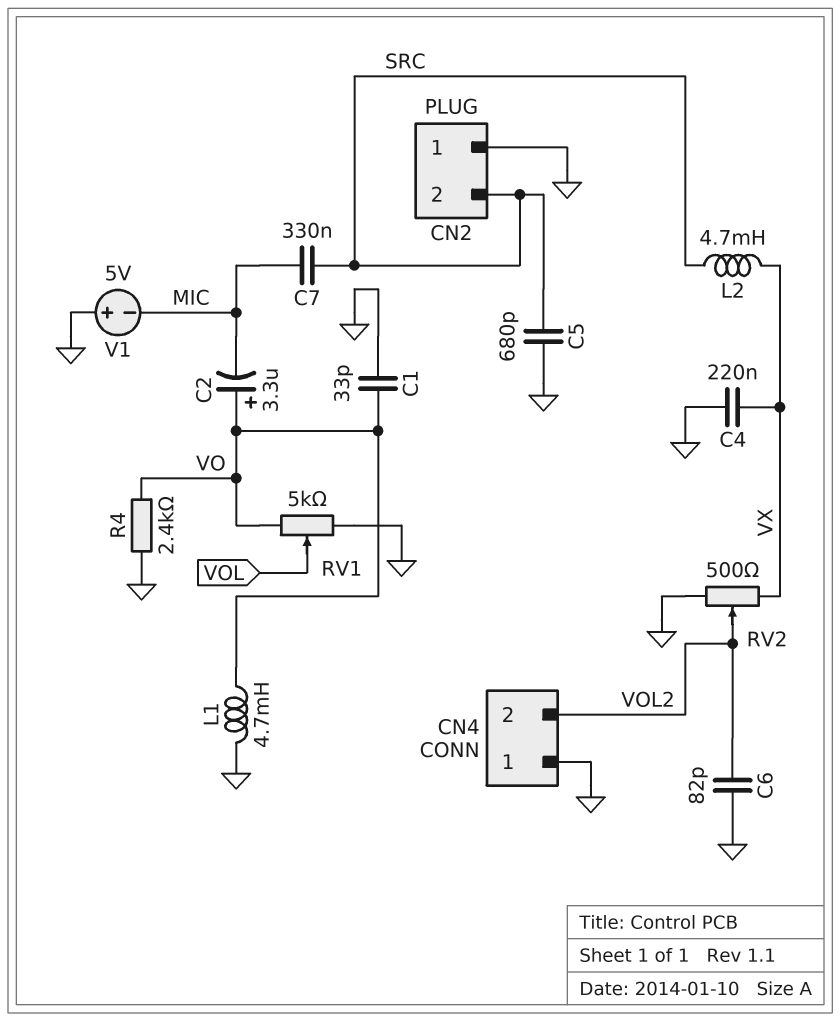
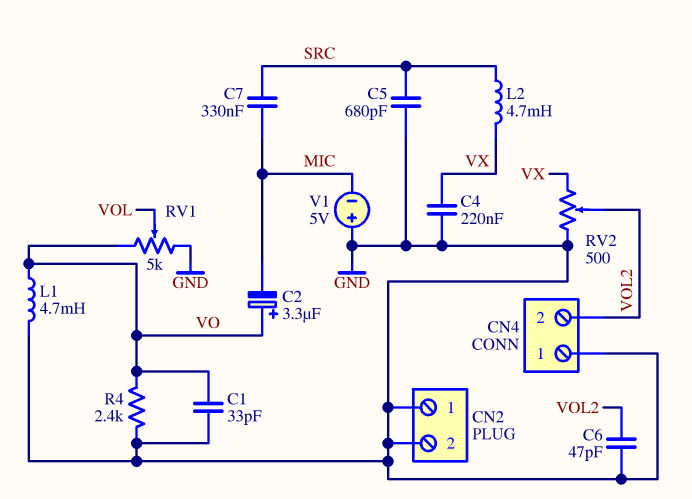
C6: 82pF (GND, VOL2) -> 47pF (GND, VOL2)
CN2 pin 2: SRC -> GND

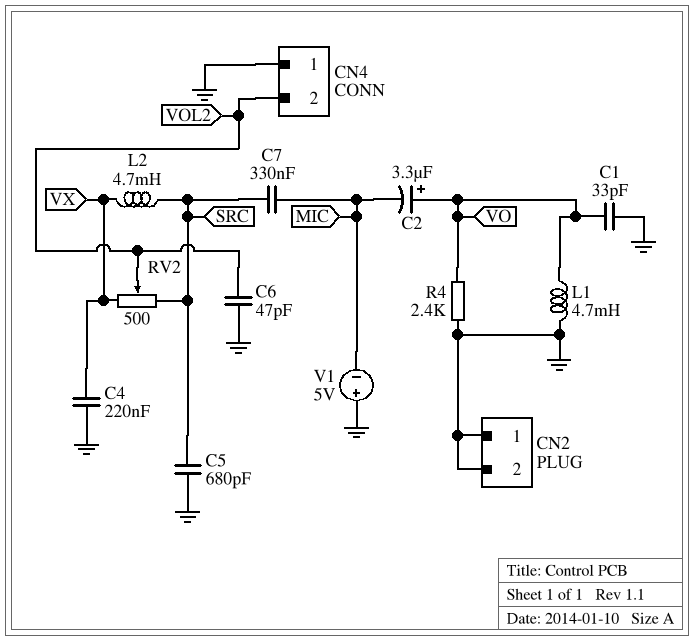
RV1: 5k (GND, VO, wiper VOL) -> none
RV2: 500 (GND, VX, wiper VOL2) -> 500 (SRC, VX, wiper VOL2)

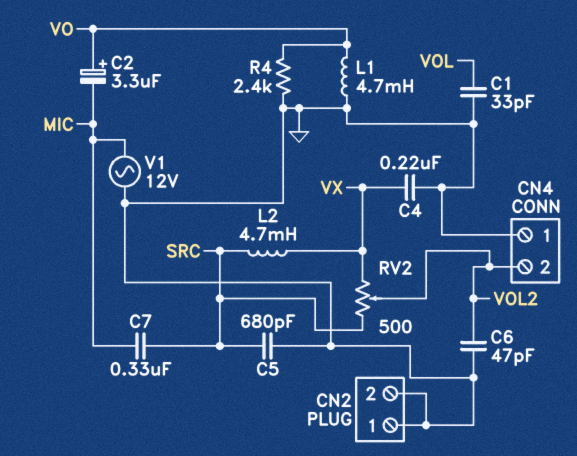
C1: 33pF (GND, VO) -> 33pF (GND, VOL)
V1: 5V (plus GND, minus MIC) -> AC 12V (GND, MIC)

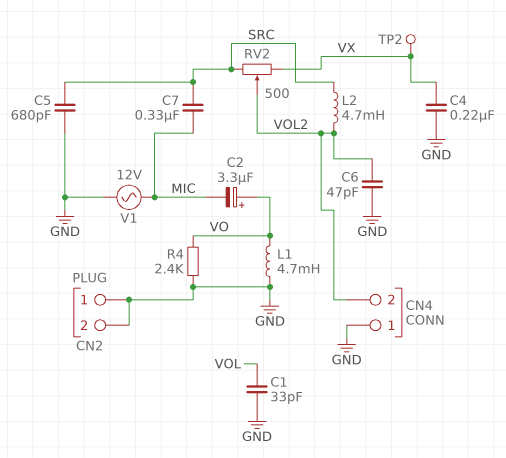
L2: 4.7mH (SRC, VX) -> 4.7mH (SRC, VOL2)
TP2: none -> test point (VX)

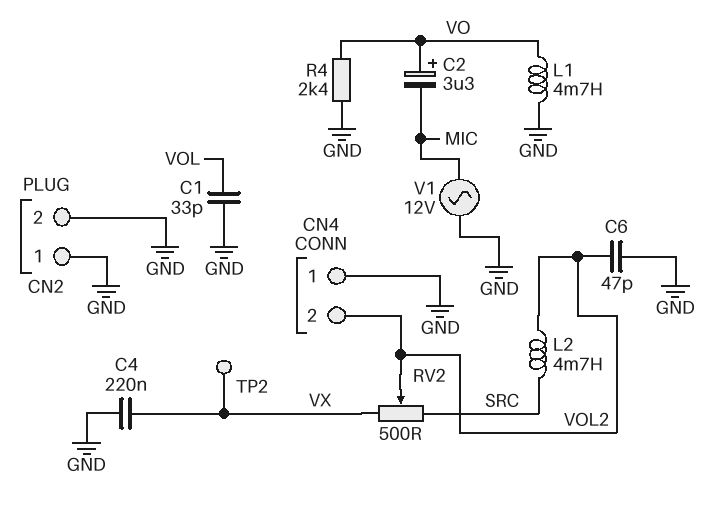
C5: 680pF (GND, SRC) -> none
C7: 330nF (MIC, SRC) -> none

